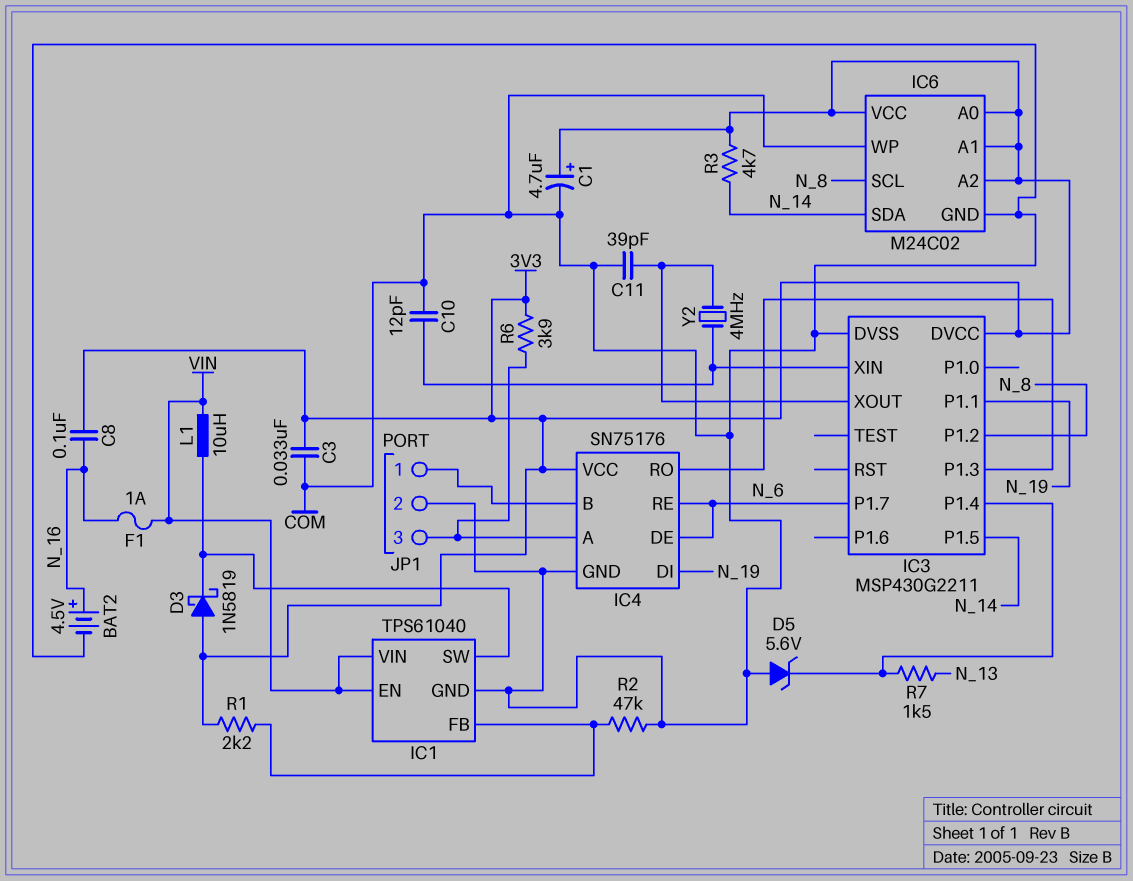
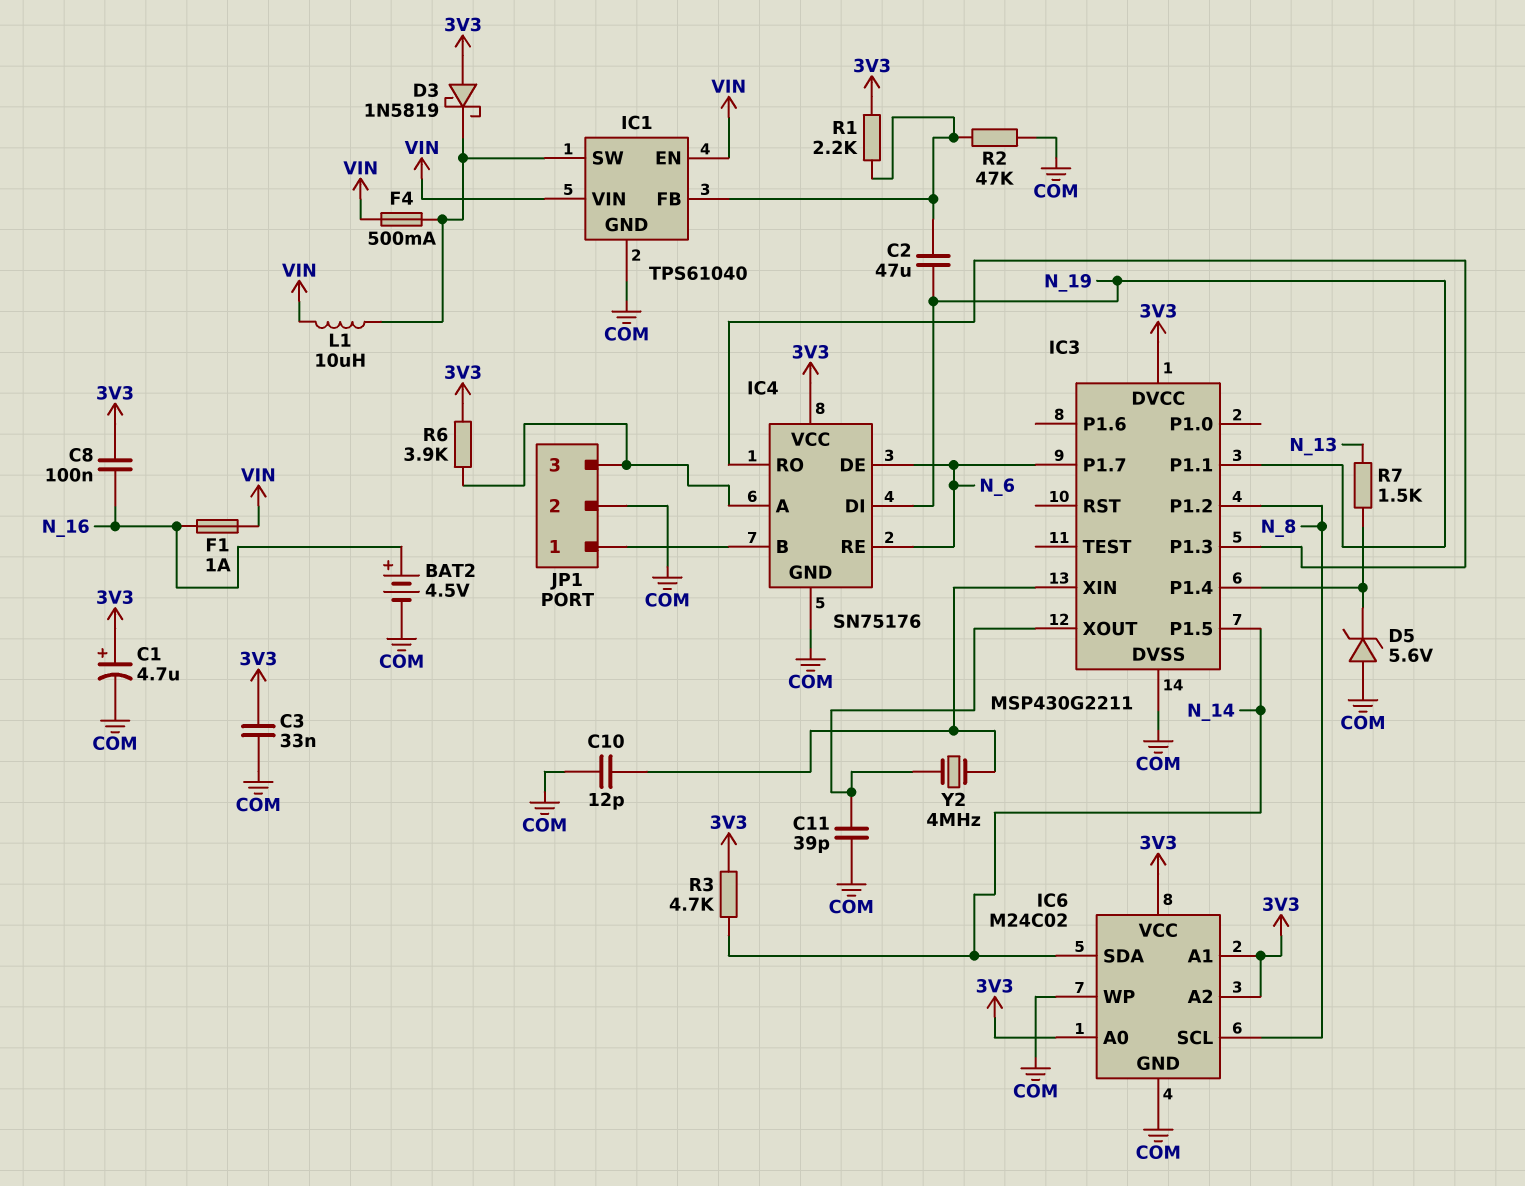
C2: none -> 47uF (IC1/FB, N_19)
F4: none -> 500mA (IC1/SW, VIN)

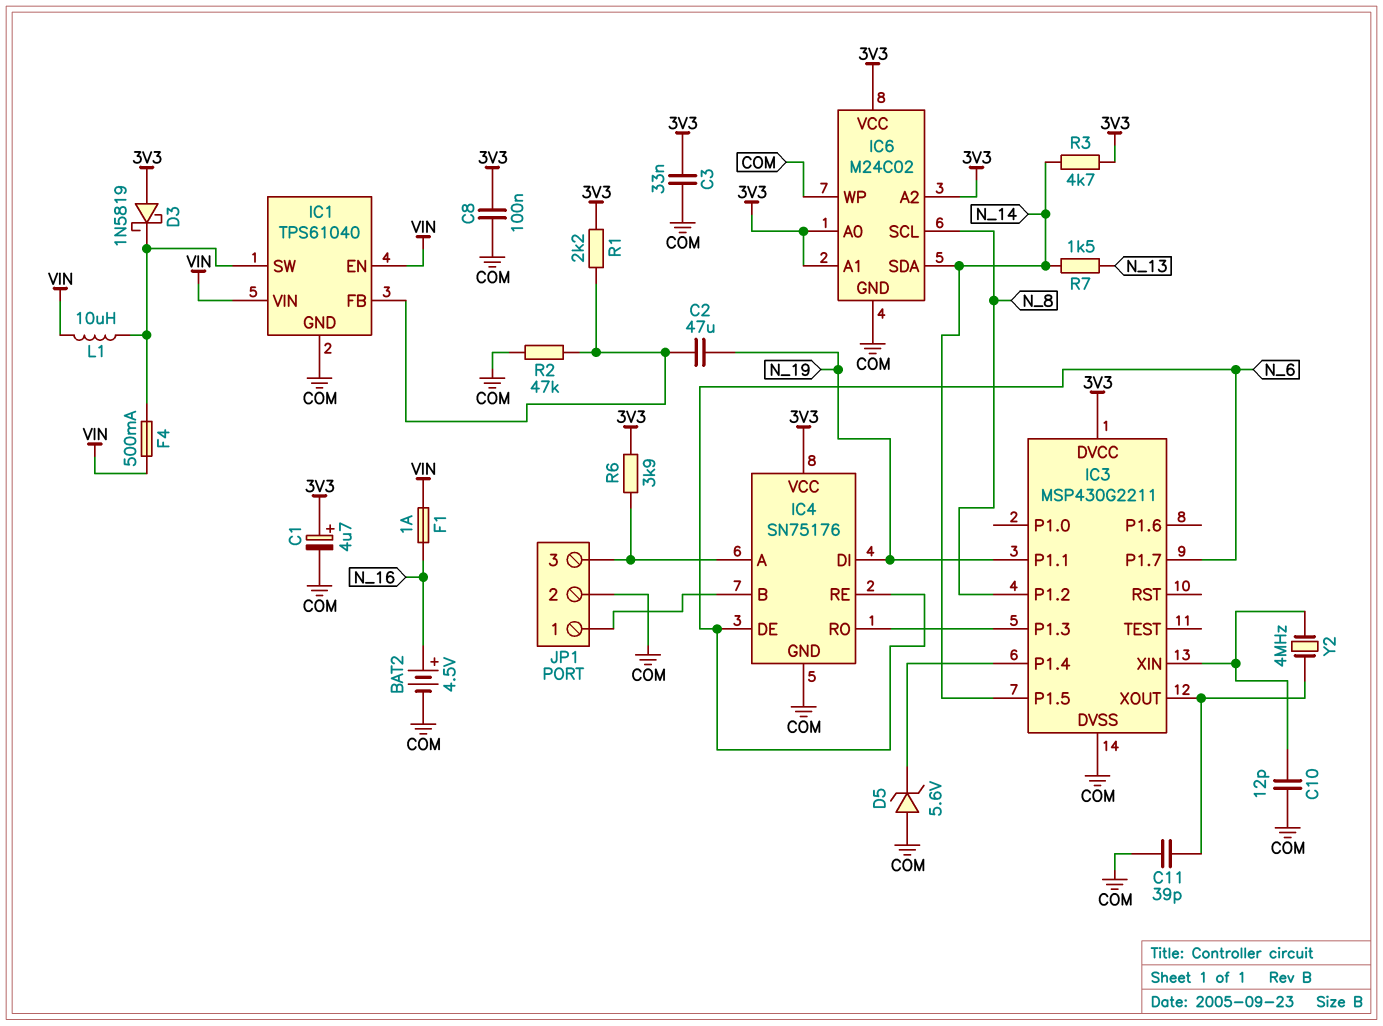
C8: 100nF (3V3, N_16) -> 100nF (3V3, COM)
R7: 1.5k (IC3/P1.4, N_13) -> 1.5k (N_13, N_14)

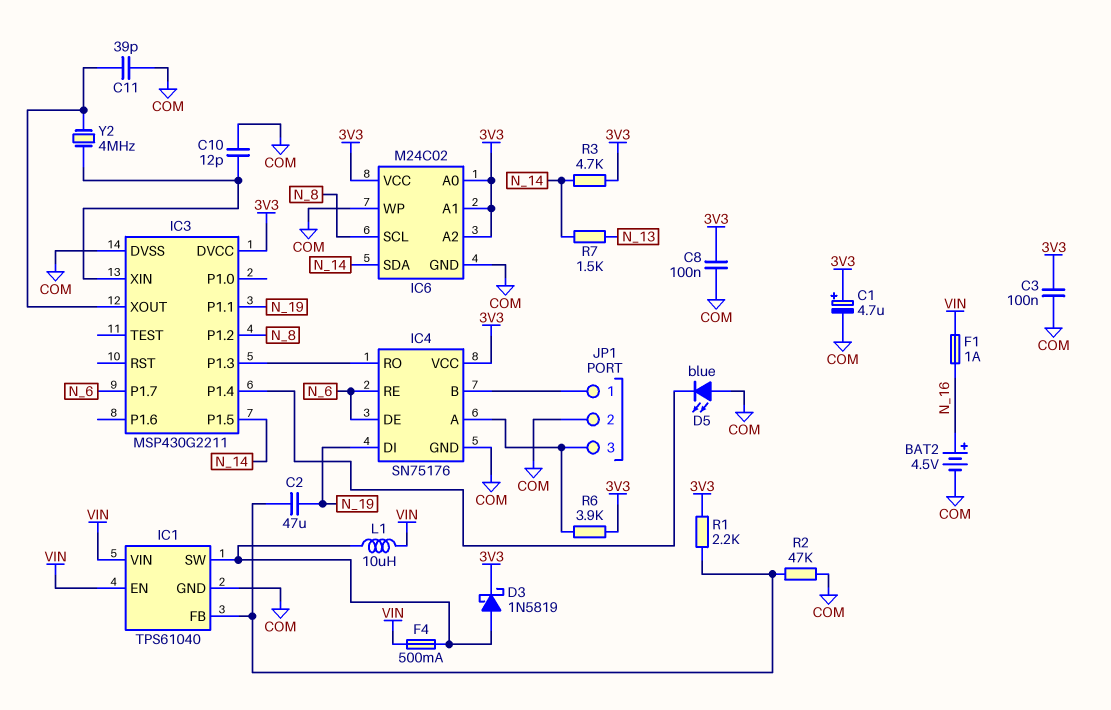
C3: 33nF (3V3, COM) -> 100nF (3V3, COM)
D3: schottky 1N5819 (A 3V3, K IC1/SW) -> schottky 1N5819 (A IC1/SW, K 3V3)
D5: zener 5.6V (A COM, K IC3/P1.4) -> LED blue (A COM, K IC3/P1.4)

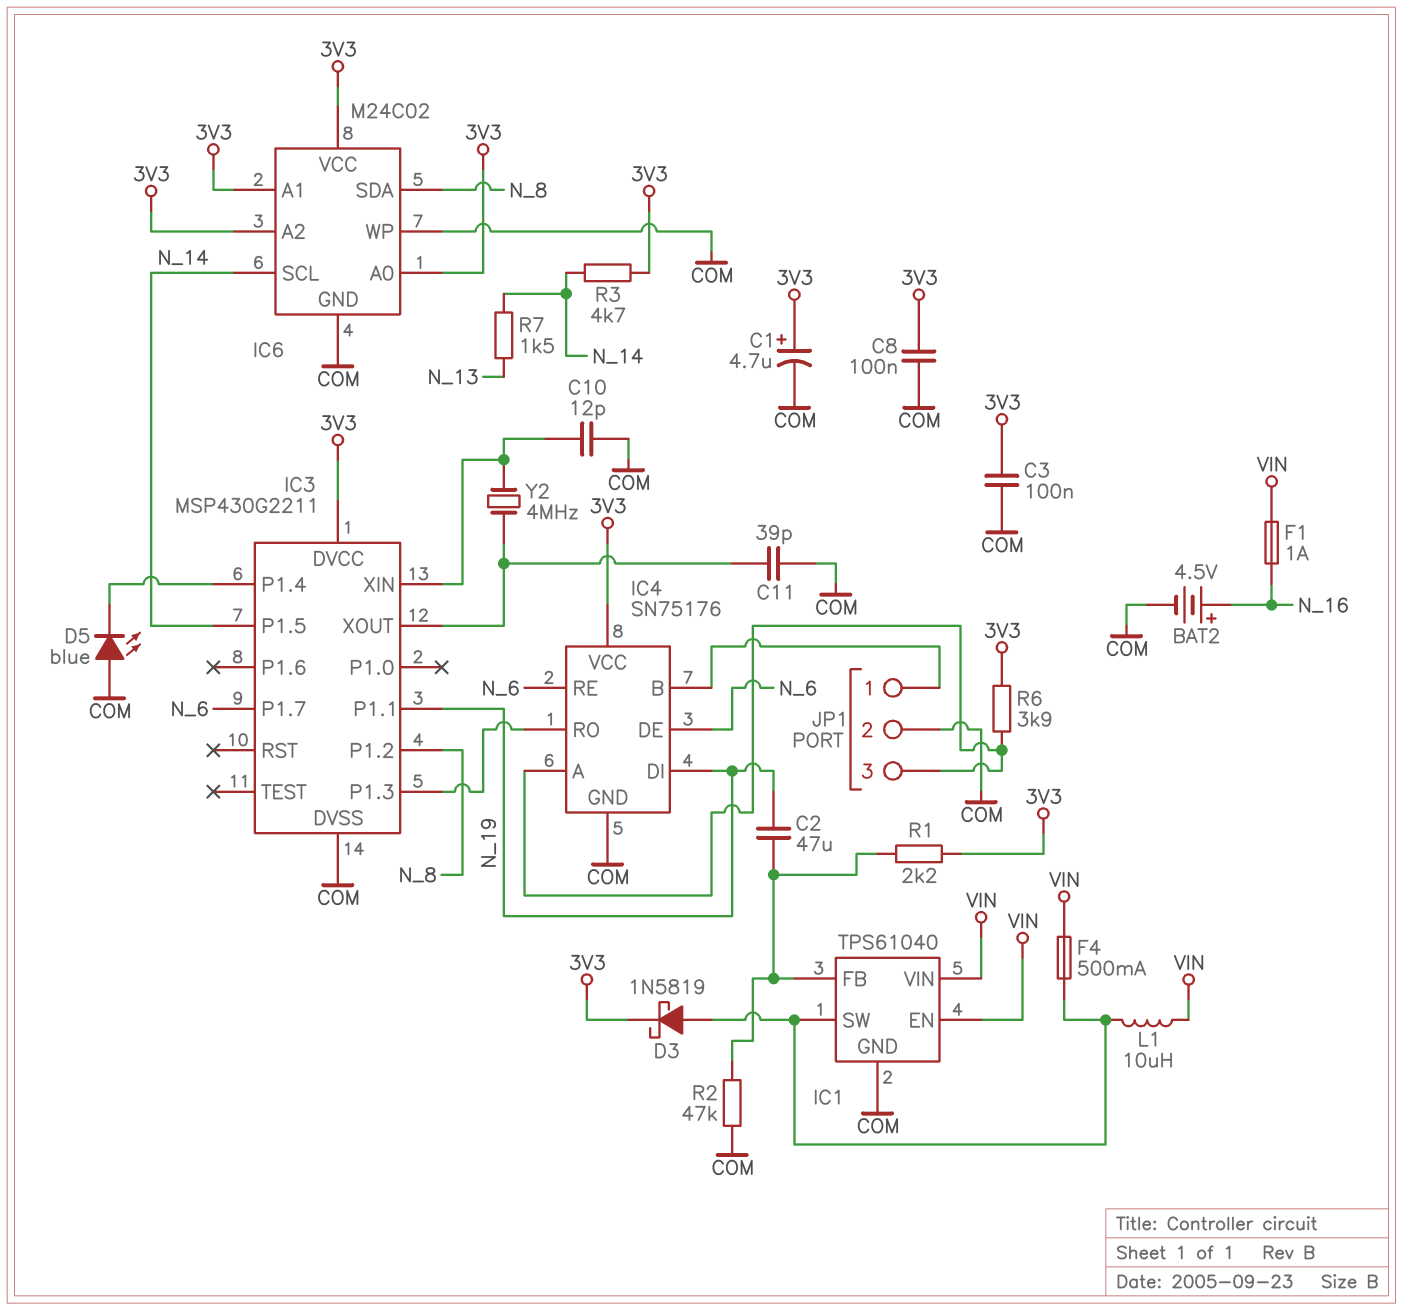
IC6 pin SCL: N_8 -> N_14
IC6 pin SDA: N_14 -> N_8

